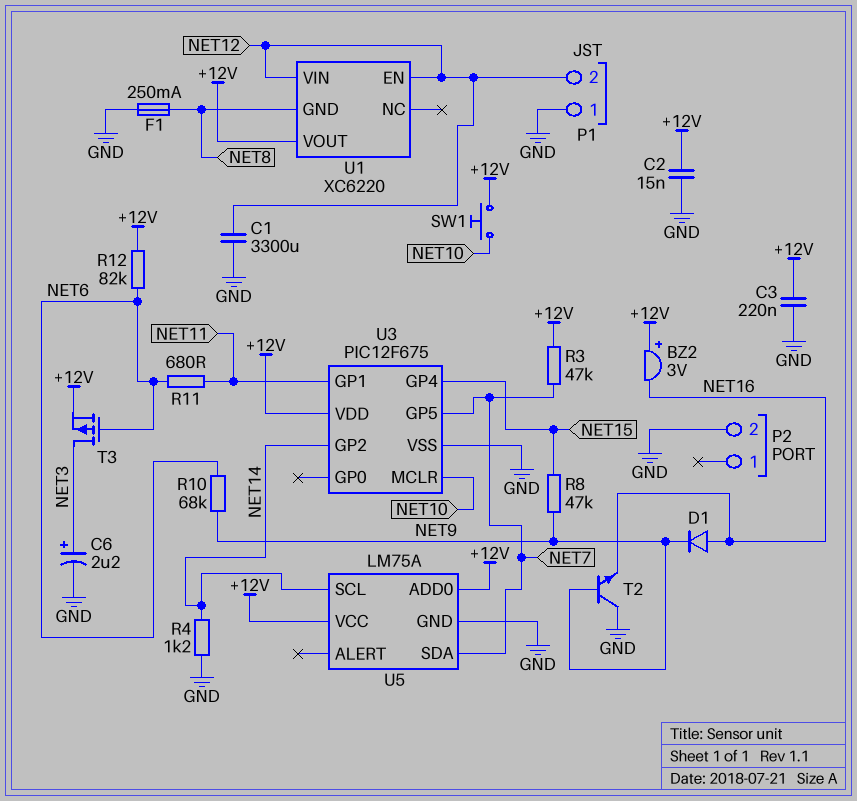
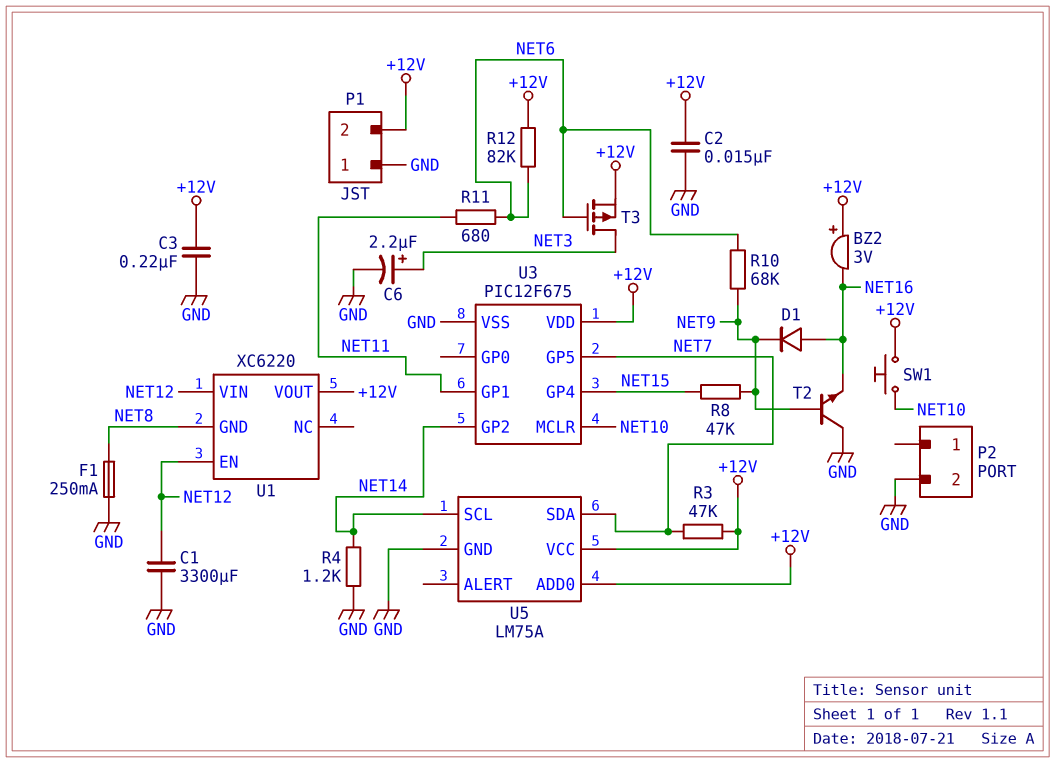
P1 pin 2: NET12 -> +12V

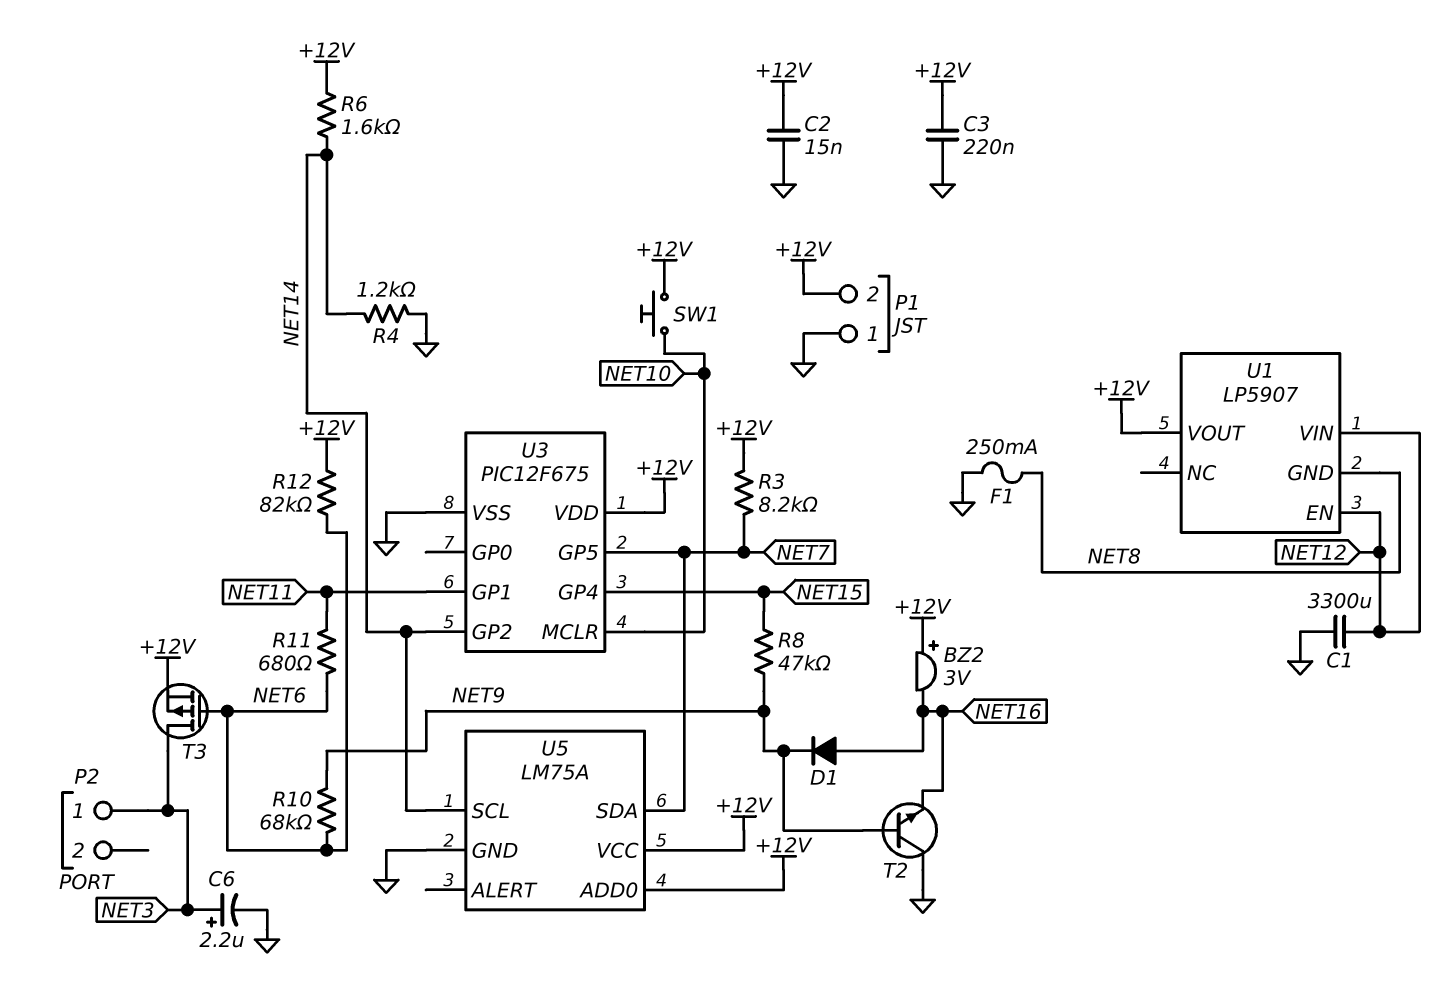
P2 pin 1: none -> NET3
P2 pin 2: GND -> none
R3: 47k (+12V, NET7) -> 8.2k (+12V, NET7)
R6: none -> 1.6k (+12V, NET14)
U1: XC6220 -> LP5907

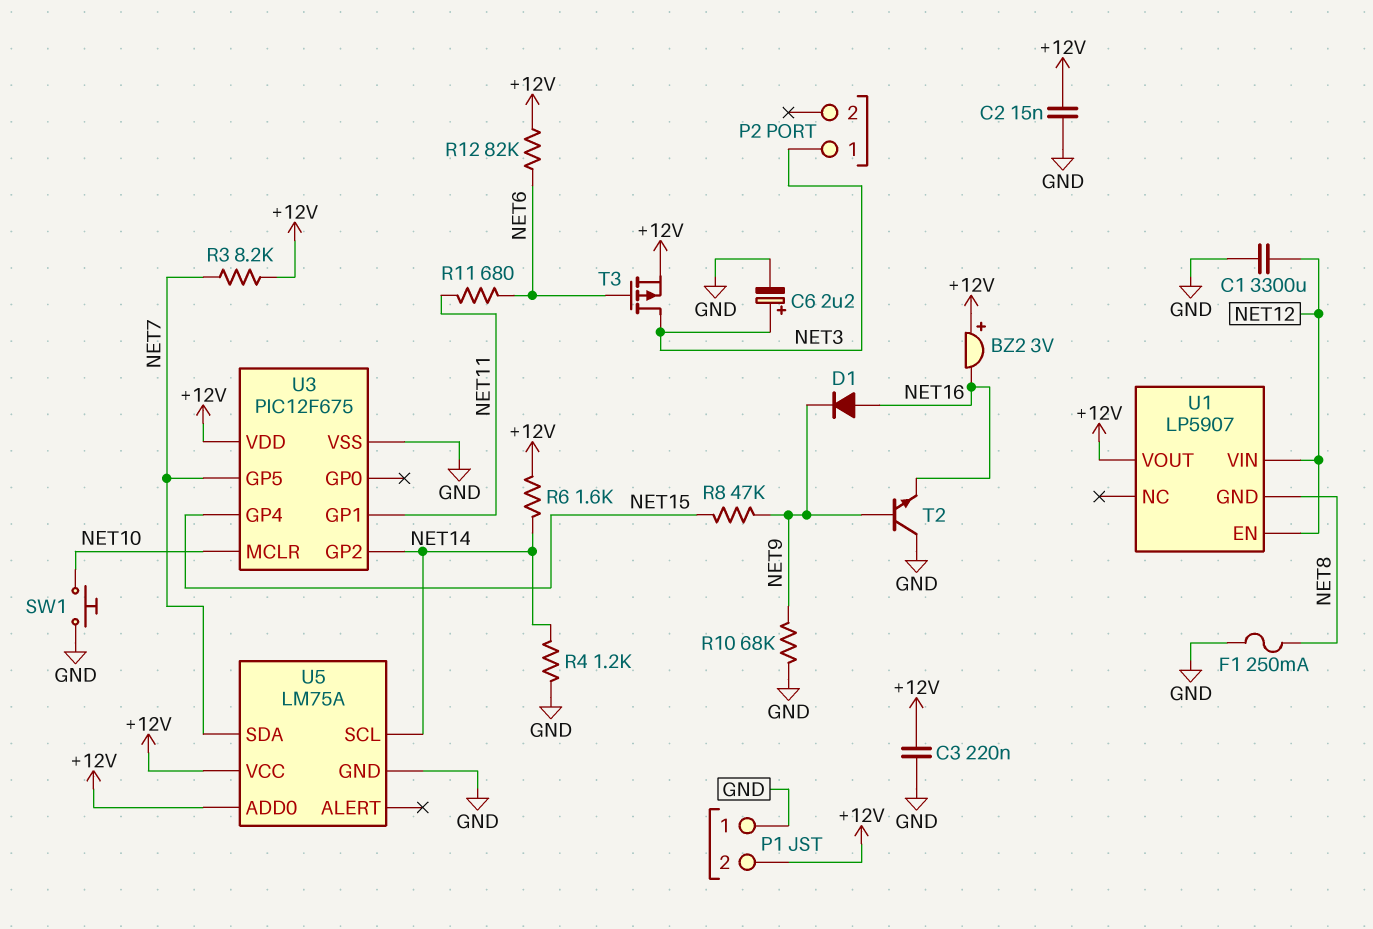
R10: 68k (NET6, NET9) -> 68k (GND, NET9)
SW1: button (+12V, NET10) -> button (GND, NET10)

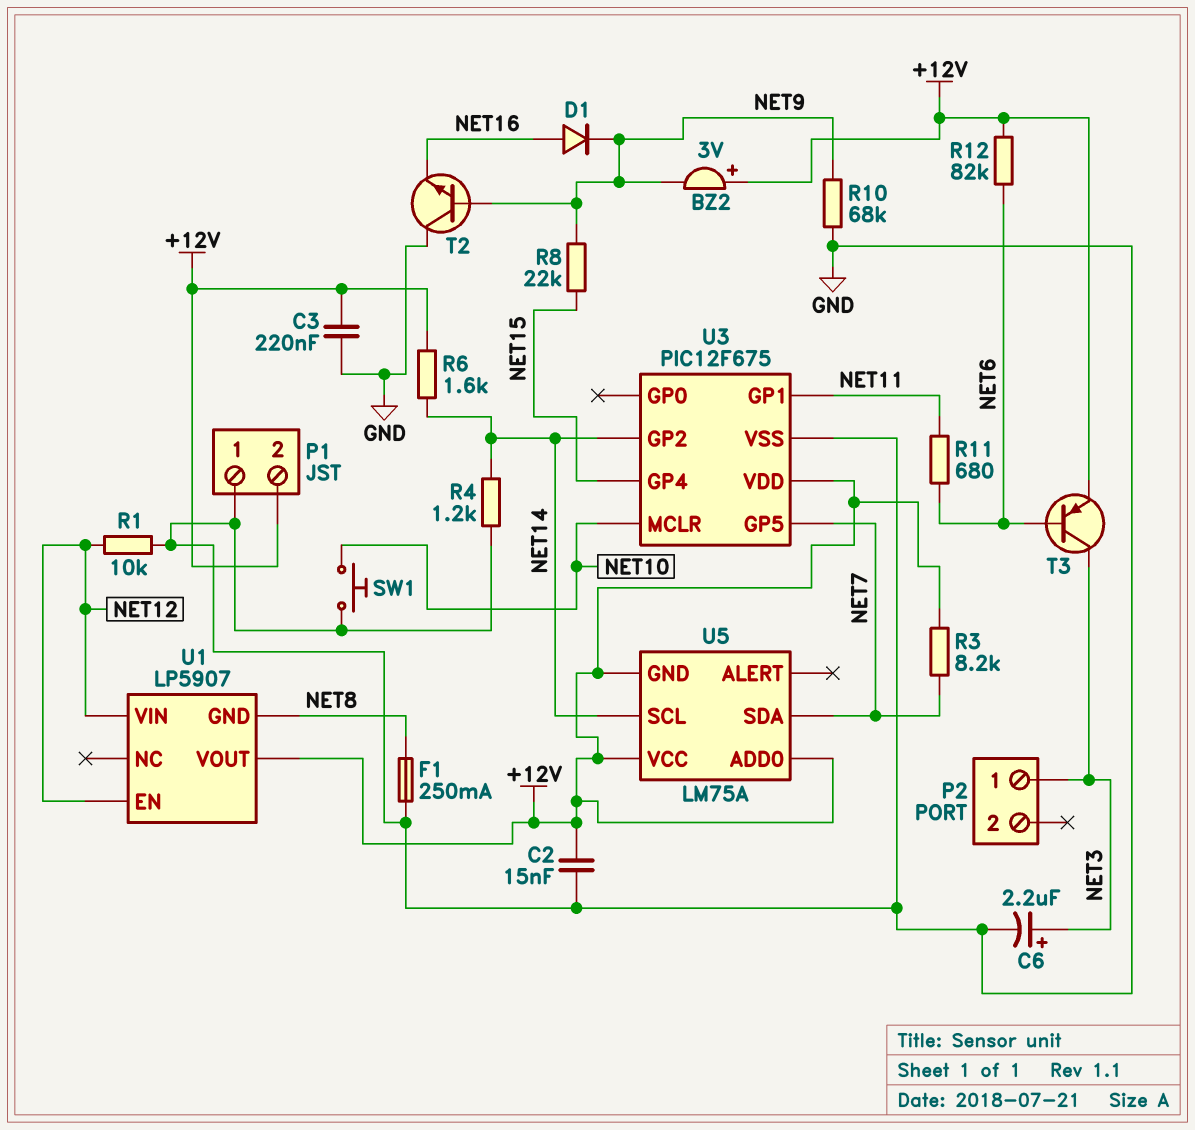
BZ2: buzzer 3V (plus +12V, minus NET16) -> buzzer 3V (plus +12V, minus NET9)
C1: 3300uF (GND, NET12) -> none
R1: none -> 10k (GND, NET12)
R8: 47k (NET9, NET15) -> 22k (NET9, NET15)
T3: PMOS (G NET6, D NET3, S +12V) -> PNP (B NET6, C NET3, E +12V)
U5 pin GND: GND -> +12V

